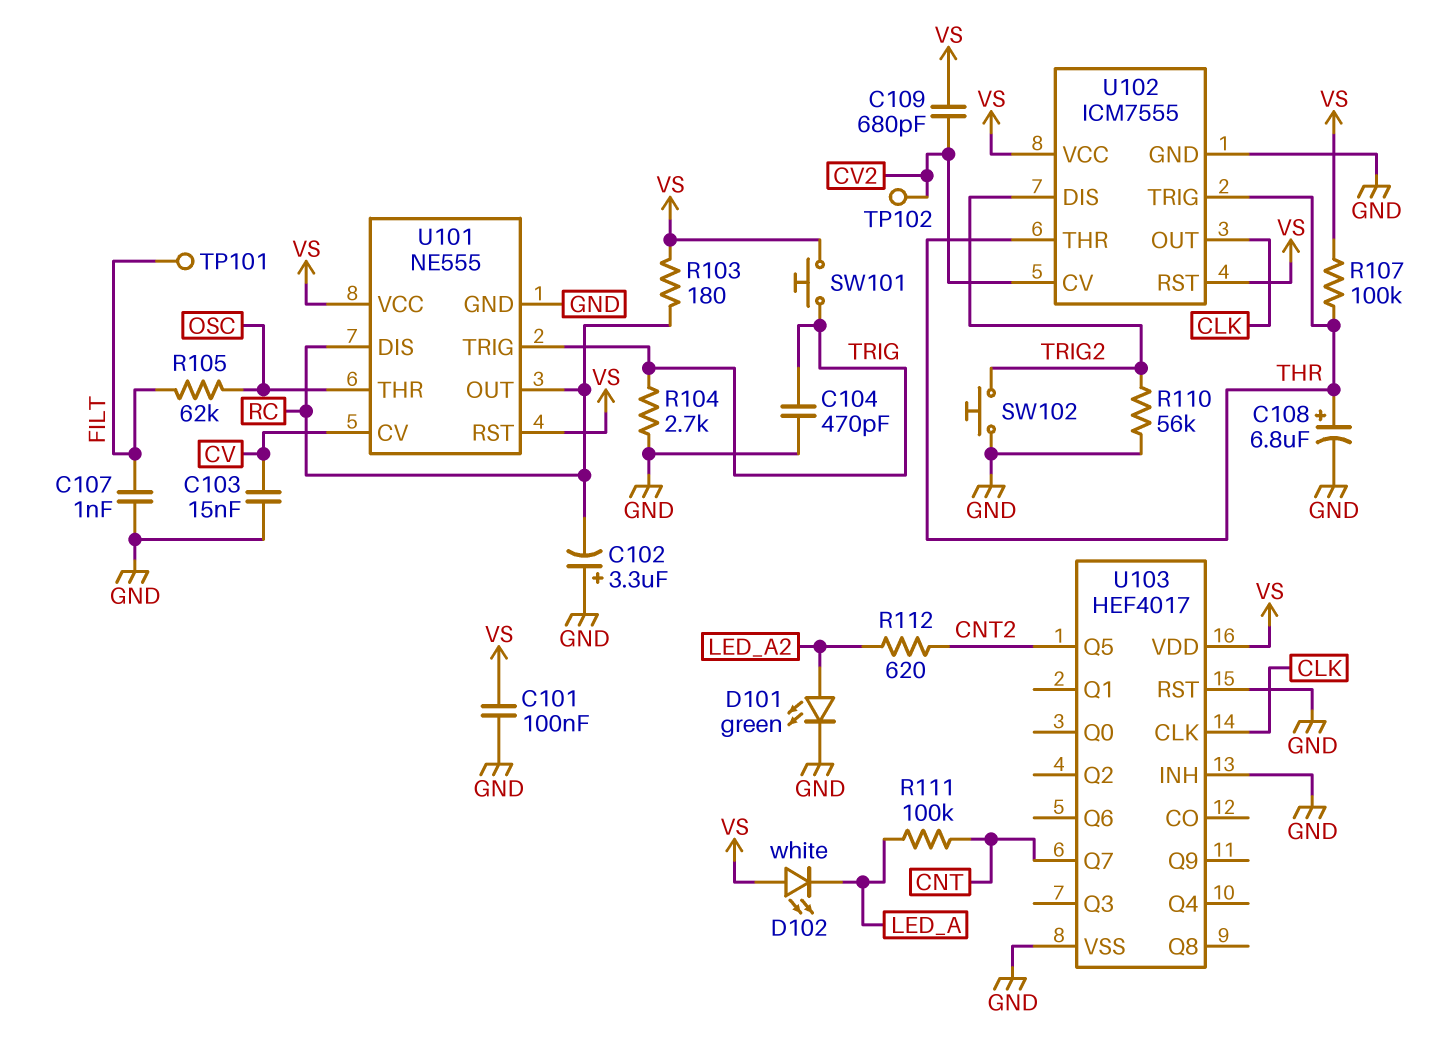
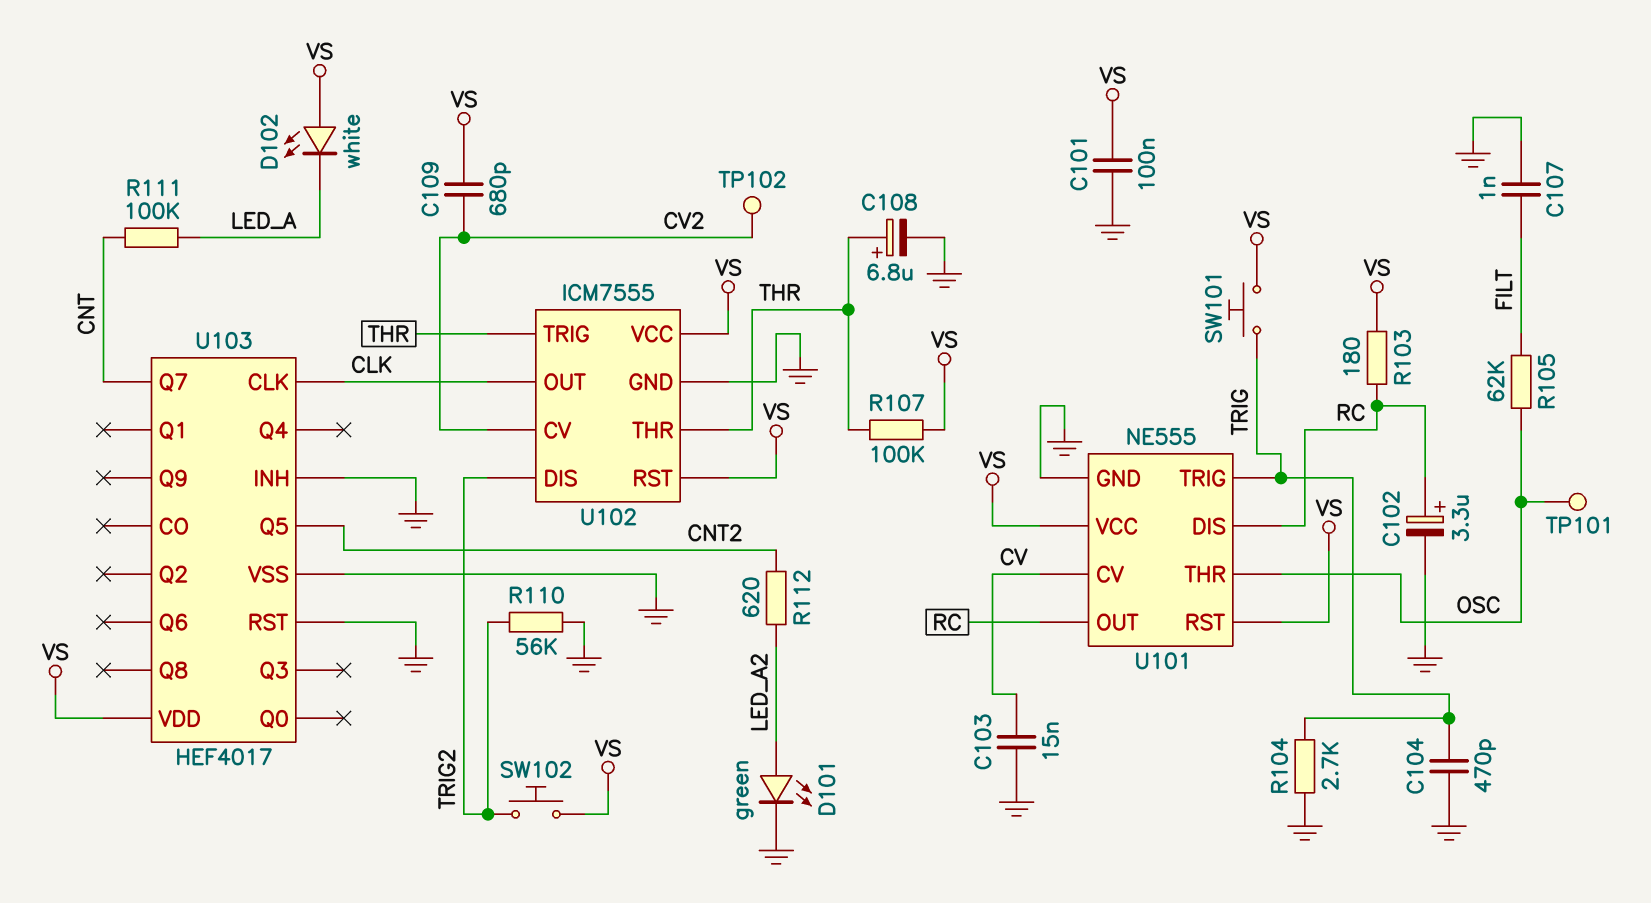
C102: 3.3uF (plus GND, minus RC) -> 3.3uF (plus RC, minus GND)
SW102: button (GND, TRIG2) -> button (TRIG2, VS)
TP101: test point (FILT) -> test point (OSC)

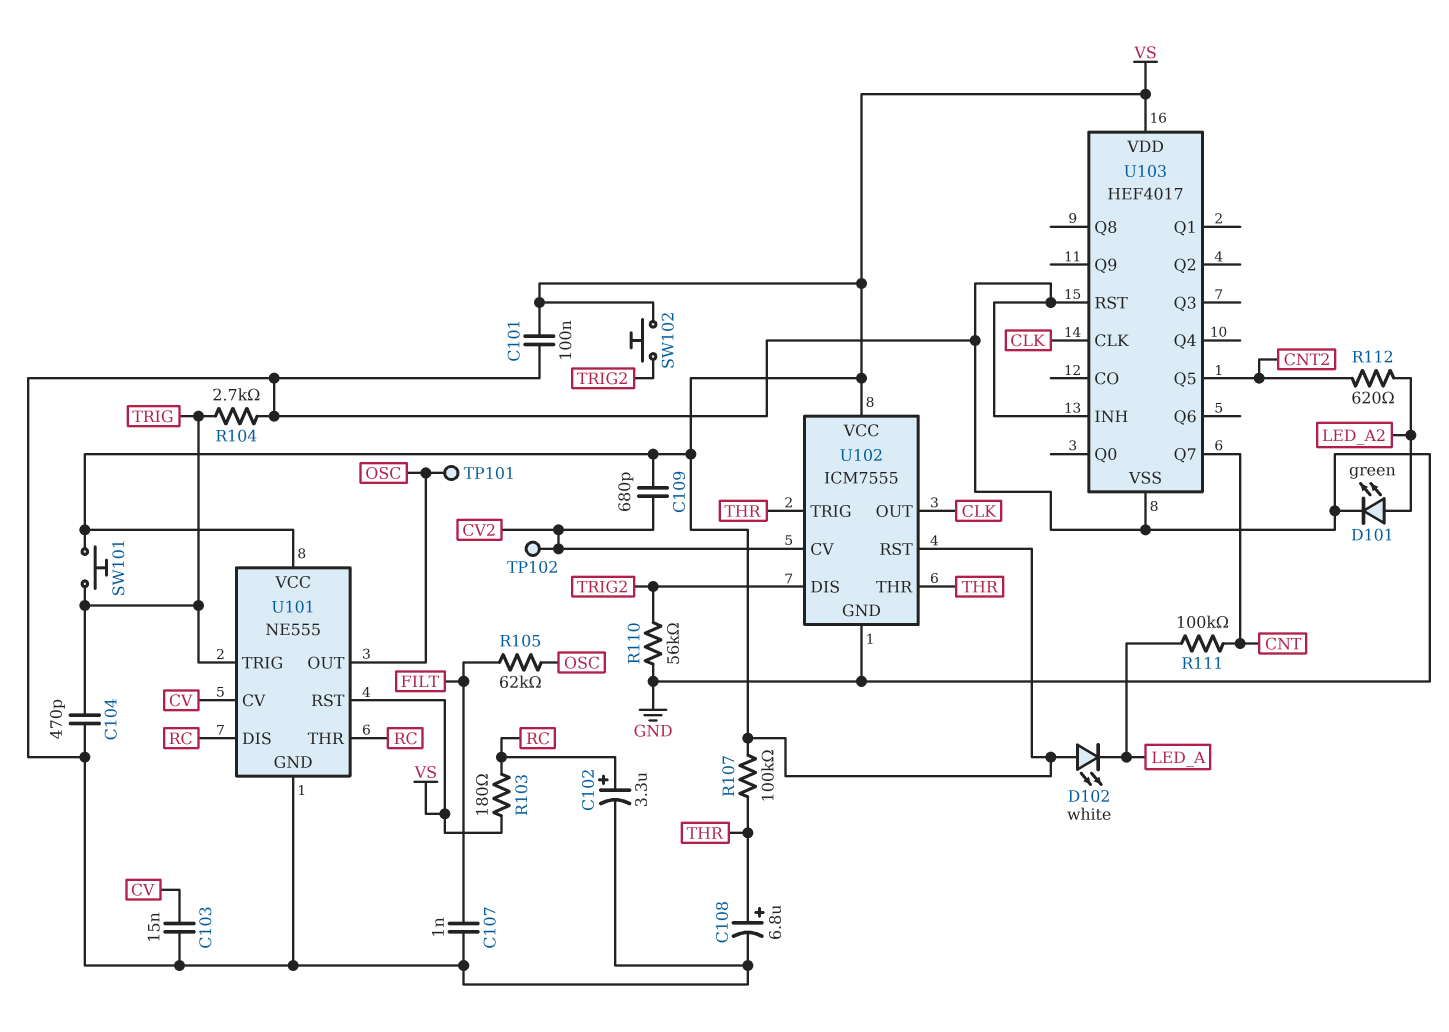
U101 pin OUT: RC -> OSC
U101 pin THR: OSC -> RC

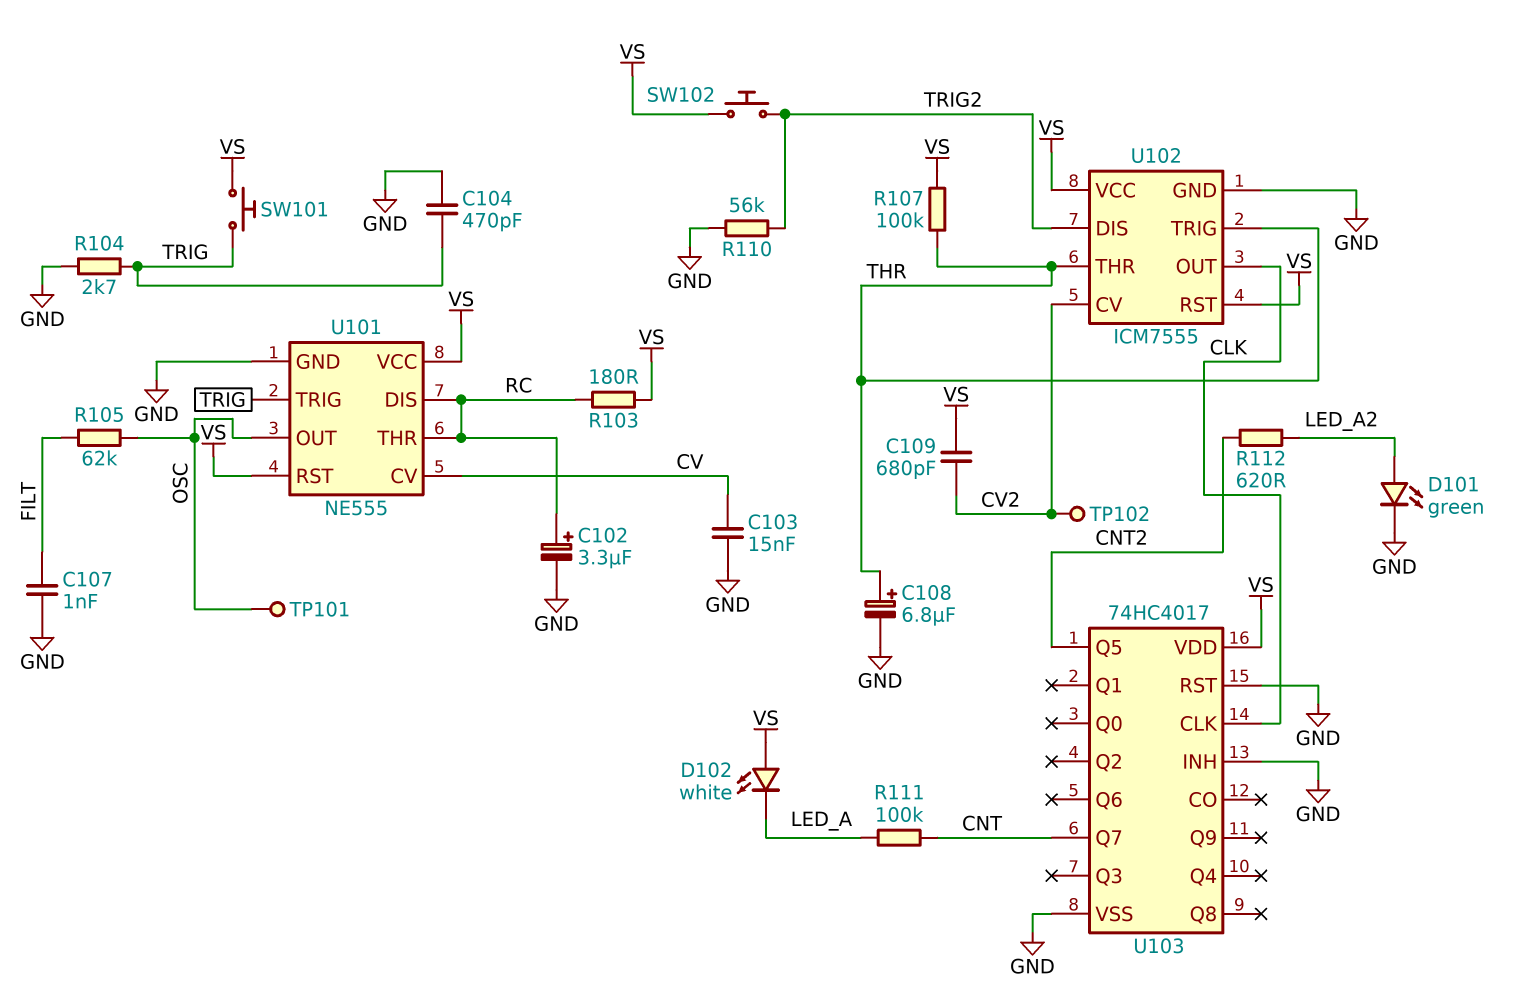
C101: 100nF (GND, VS) -> none
U103: HEF4017 -> 74HC4017

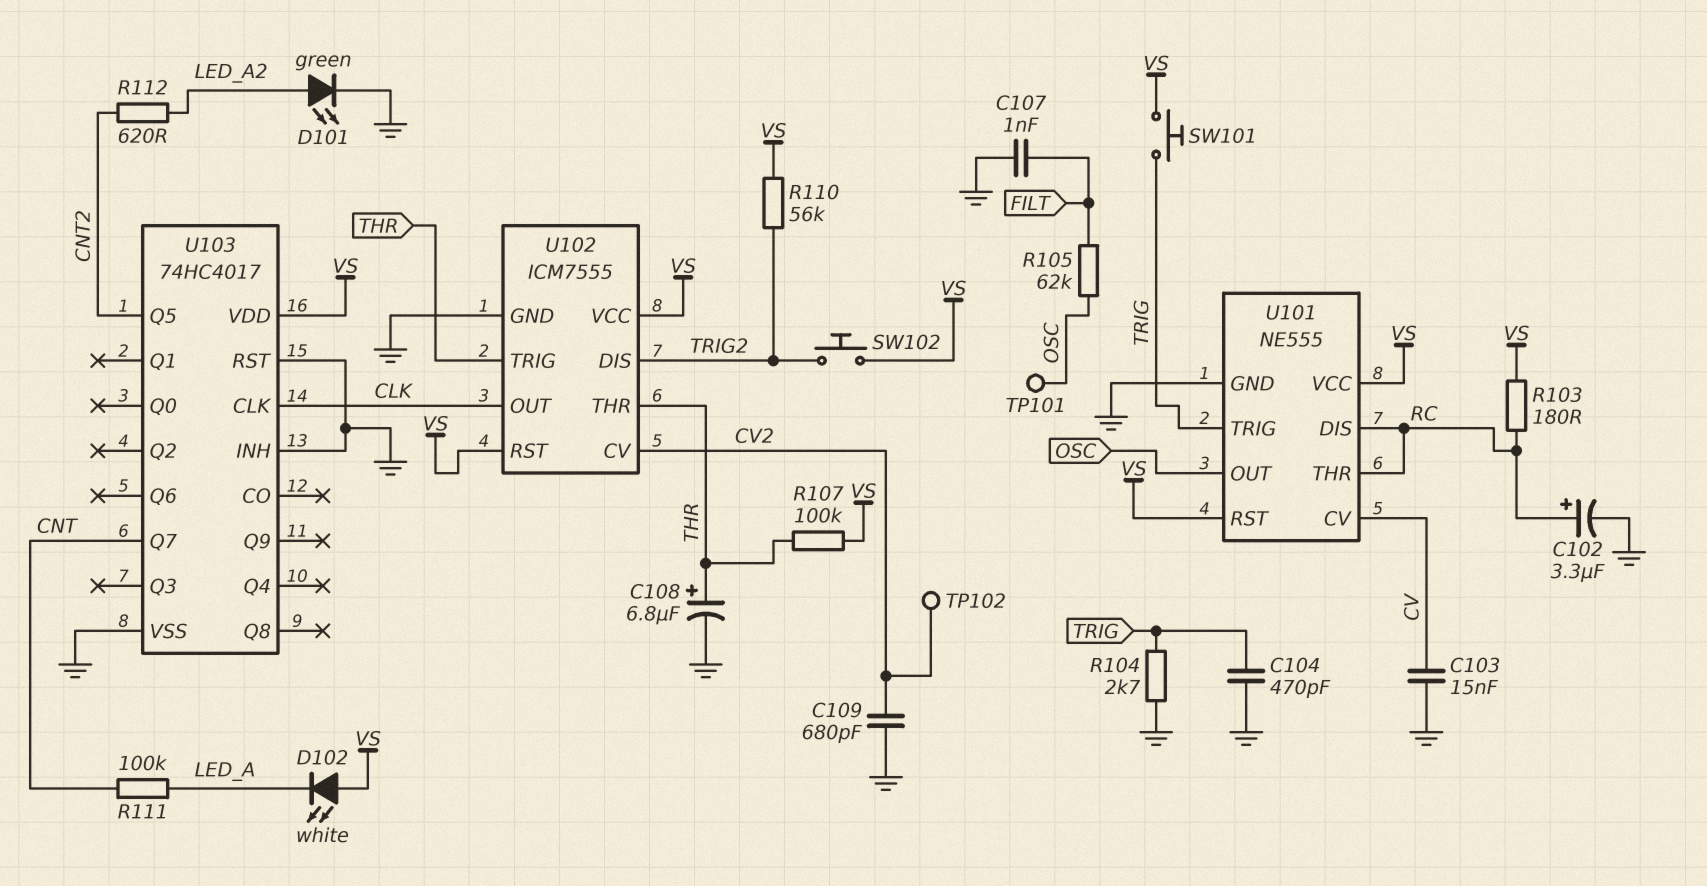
C109: 680pF (CV2, VS) -> 680pF (CV2, GND)
R110: 56k (GND, TRIG2) -> 56k (TRIG2, VS)

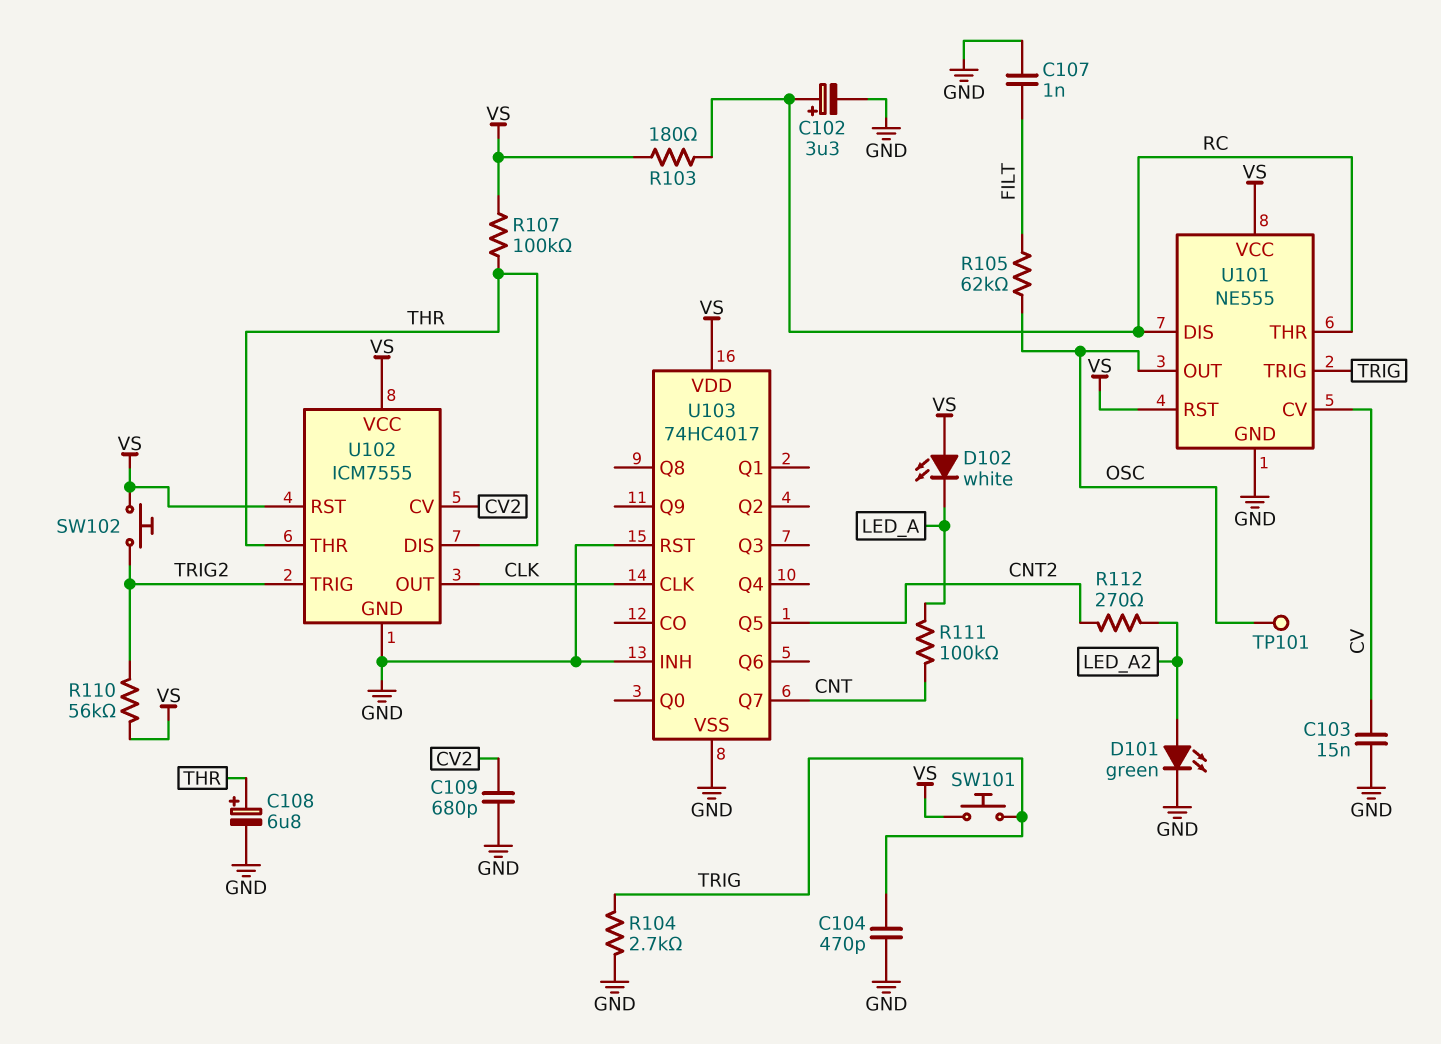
R112: 620 (CNT2, LED_A2) -> 270 (CNT2, LED_A2)
TP102: test point (CV2) -> none
U102 pin DIS: TRIG2 -> THR
U102 pin TRIG: THR -> TRIG2

